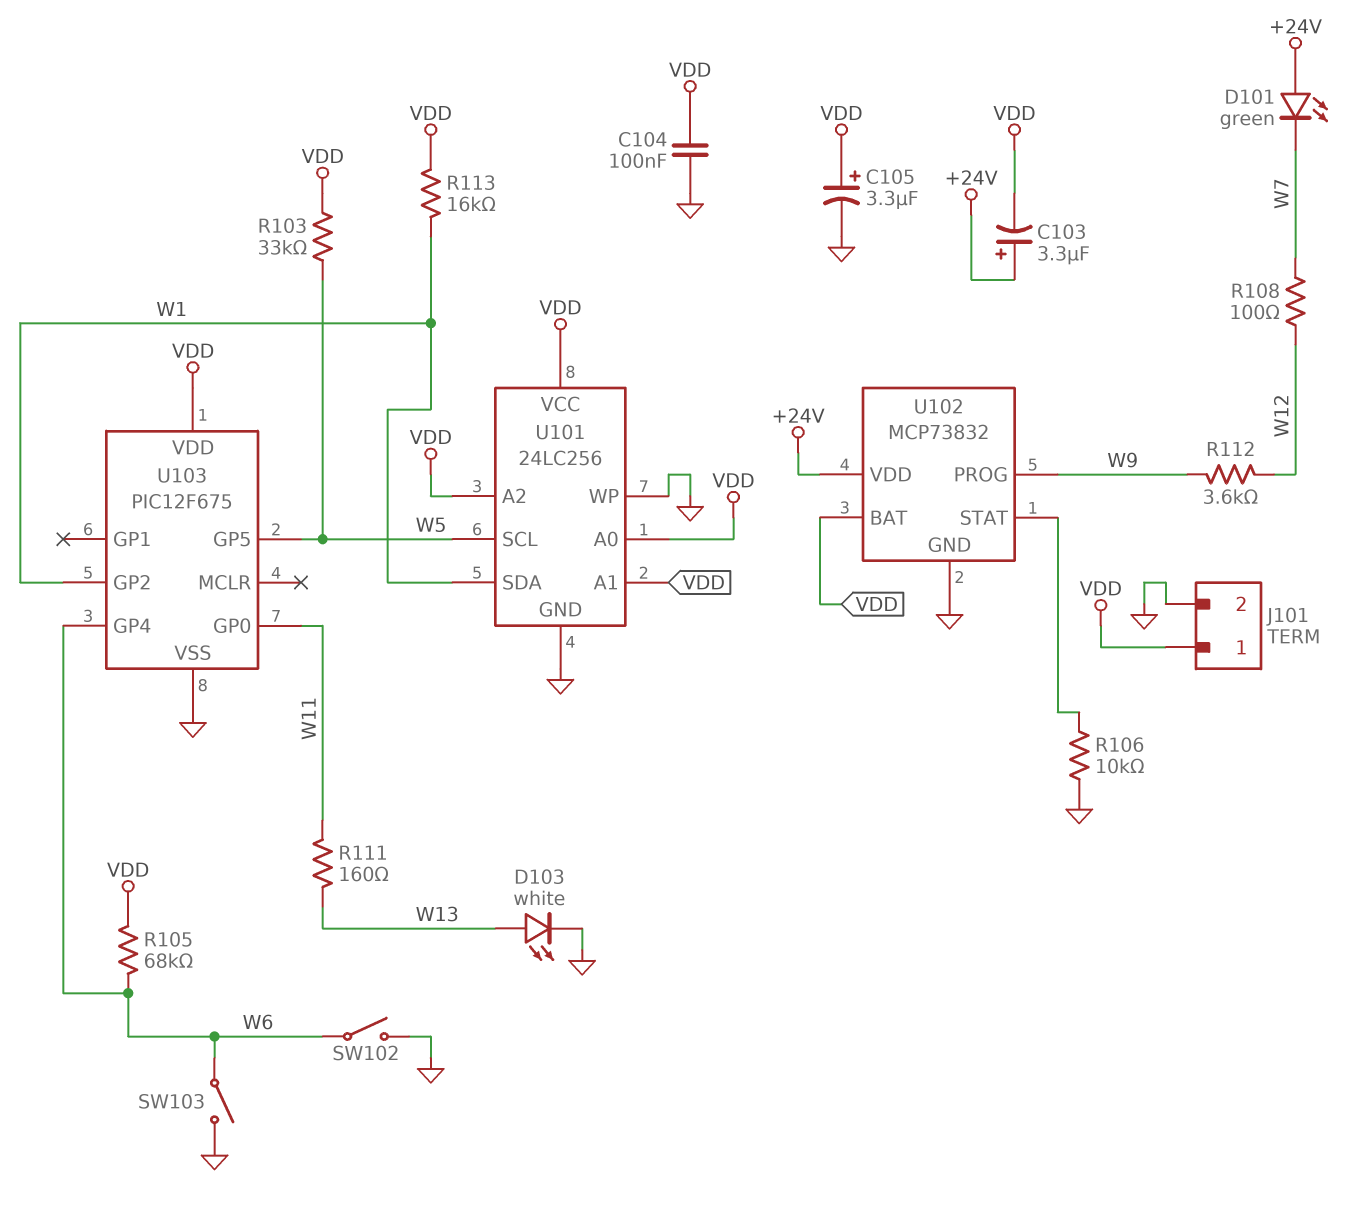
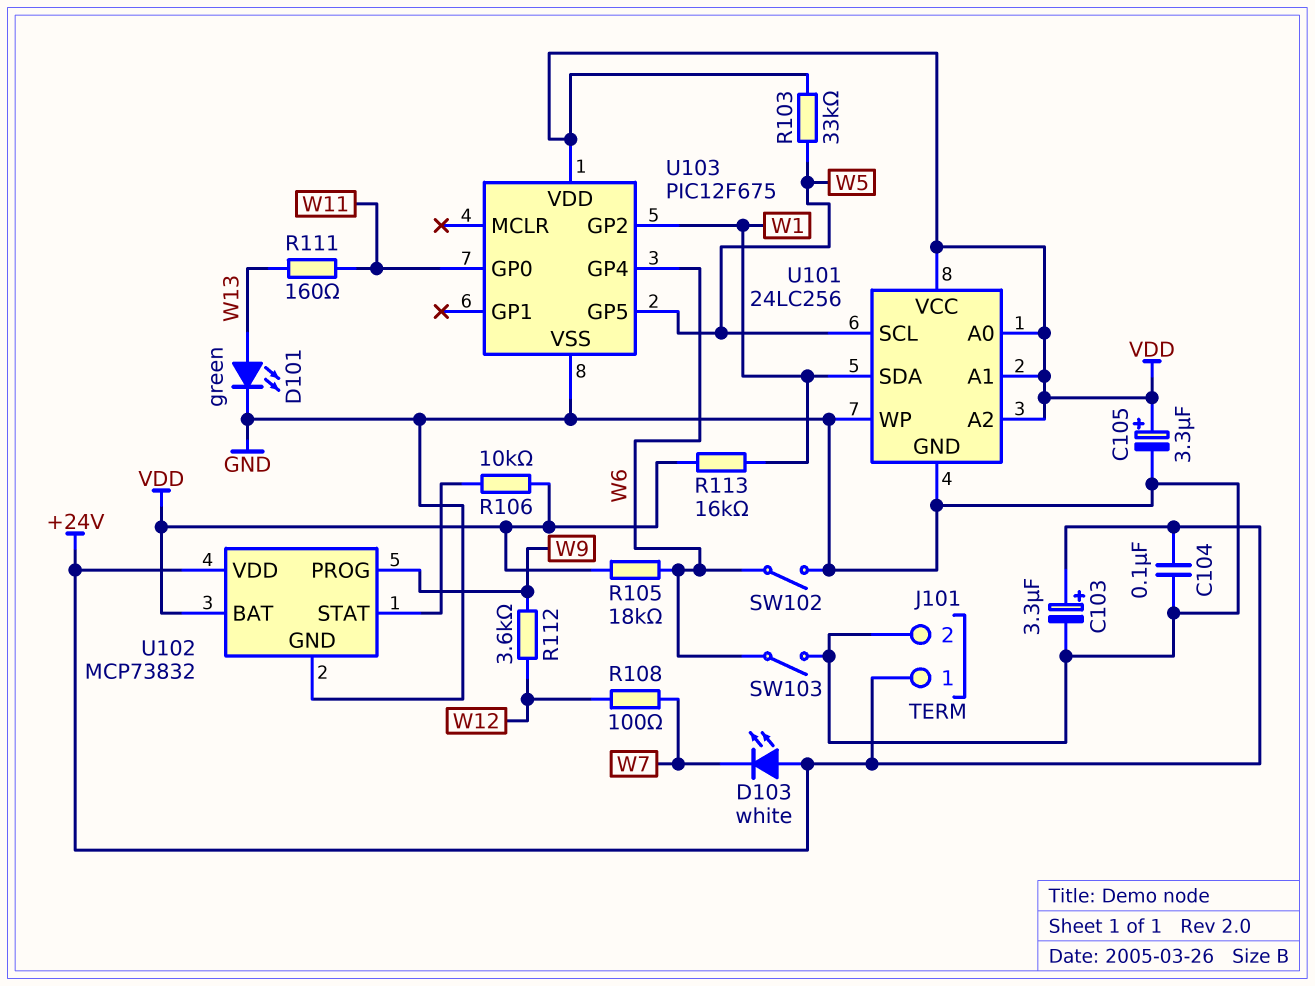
C103: 3.3uF (plus +24V, minus VDD) -> 3.3uF (plus +24V, minus GND)
C104: 100nF (GND, VDD) -> 100nF (+24V, GND)
D101: LED green (A +24V, K W7) -> LED green (A W13, K GND)
D103: LED white (A W13, K GND) -> LED white (A +24V, K W7)
J101 pin 1: VDD -> +24V
R105: 68k (VDD, W6) -> 18k (VDD, W6)
R106: 10k (GND, U102/STAT) -> 10k (U102/STAT, VDD)

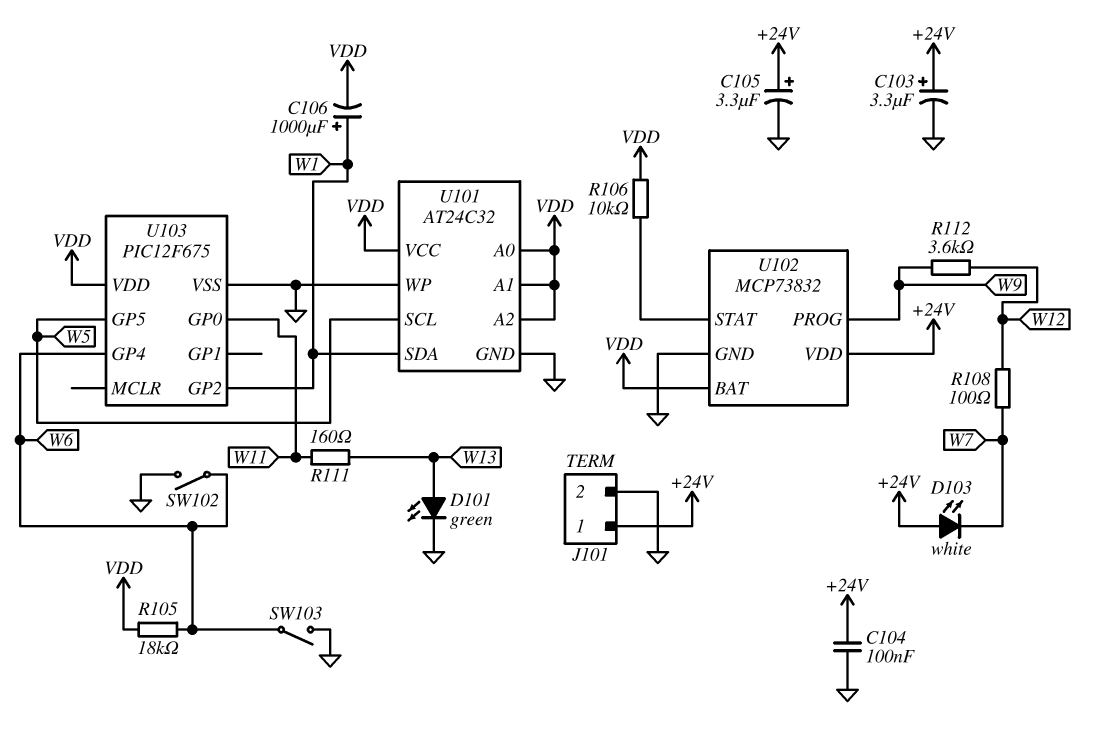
C105: 3.3uF (plus VDD, minus GND) -> 3.3uF (plus +24V, minus GND)
C106: none -> 1000uF (plus W1, minus VDD)
R103: 33k (VDD, W5) -> none
R113: 16k (VDD, W1) -> none
U101: 24LC256 -> AT24C32

